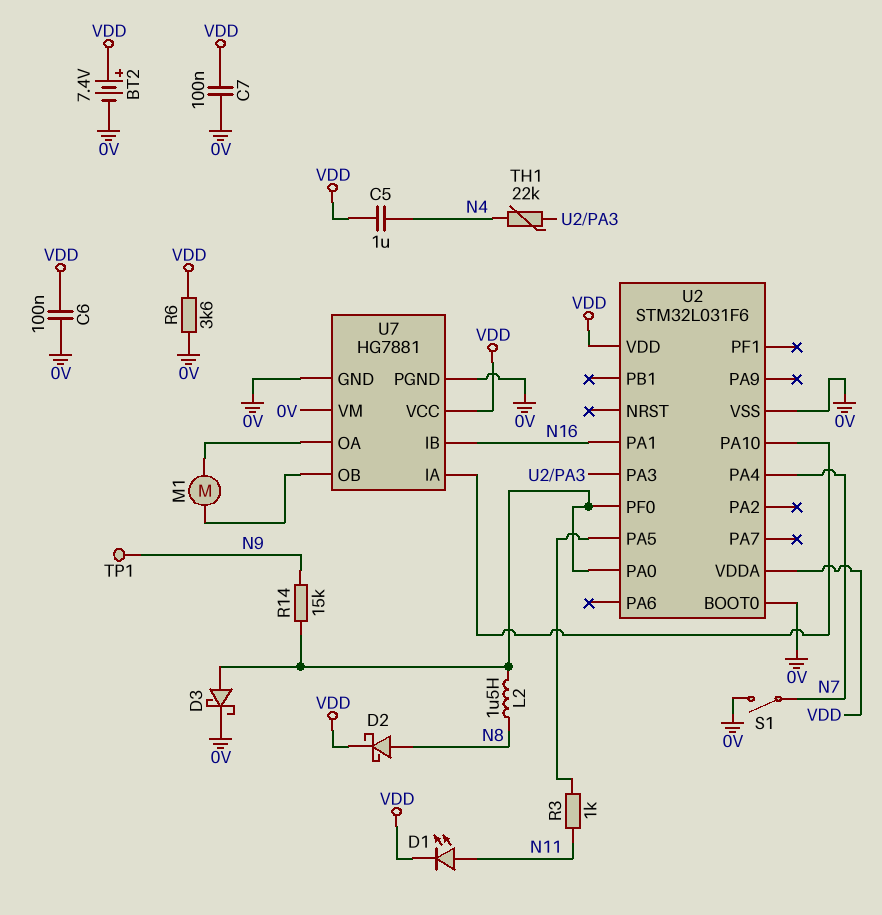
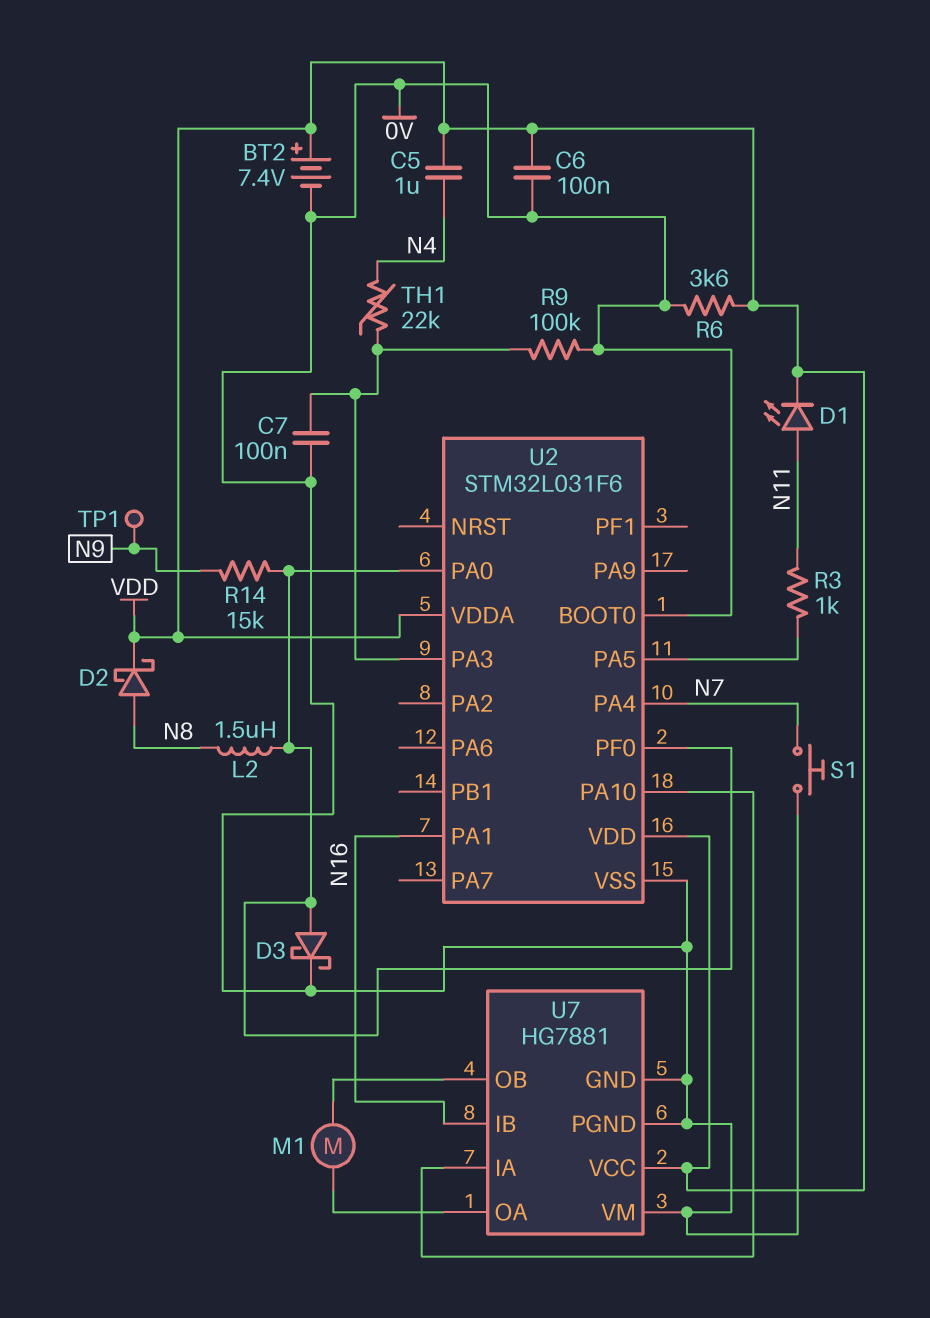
C7: 100nF (0V, VDD) -> 100nF (0V, U2/PA3)
R9: none -> 100k (0V, U2/PA3)
S1: switch (0V, N7) -> button (0V, N7)

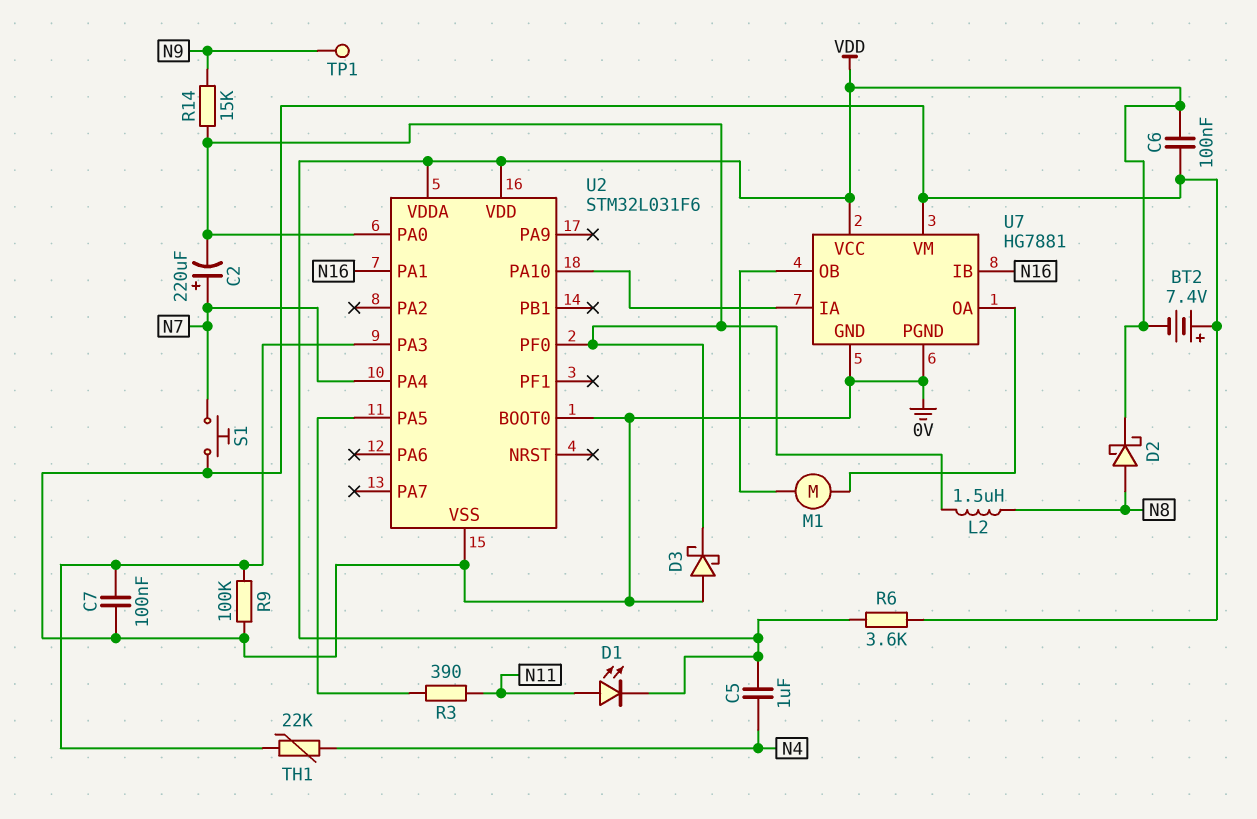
BT2: 7.4V (plus VDD, minus 0V) -> 7.4V (plus 0V, minus VDD)
C2: none -> 220uF (plus N7, minus U2/PA0)
D3: schottky (A U2/PA0, K 0V) -> schottky (A 0V, K U2/PA0)
R3: 1k (N11, U2/PA5) -> 390 (N11, U2/PA5)

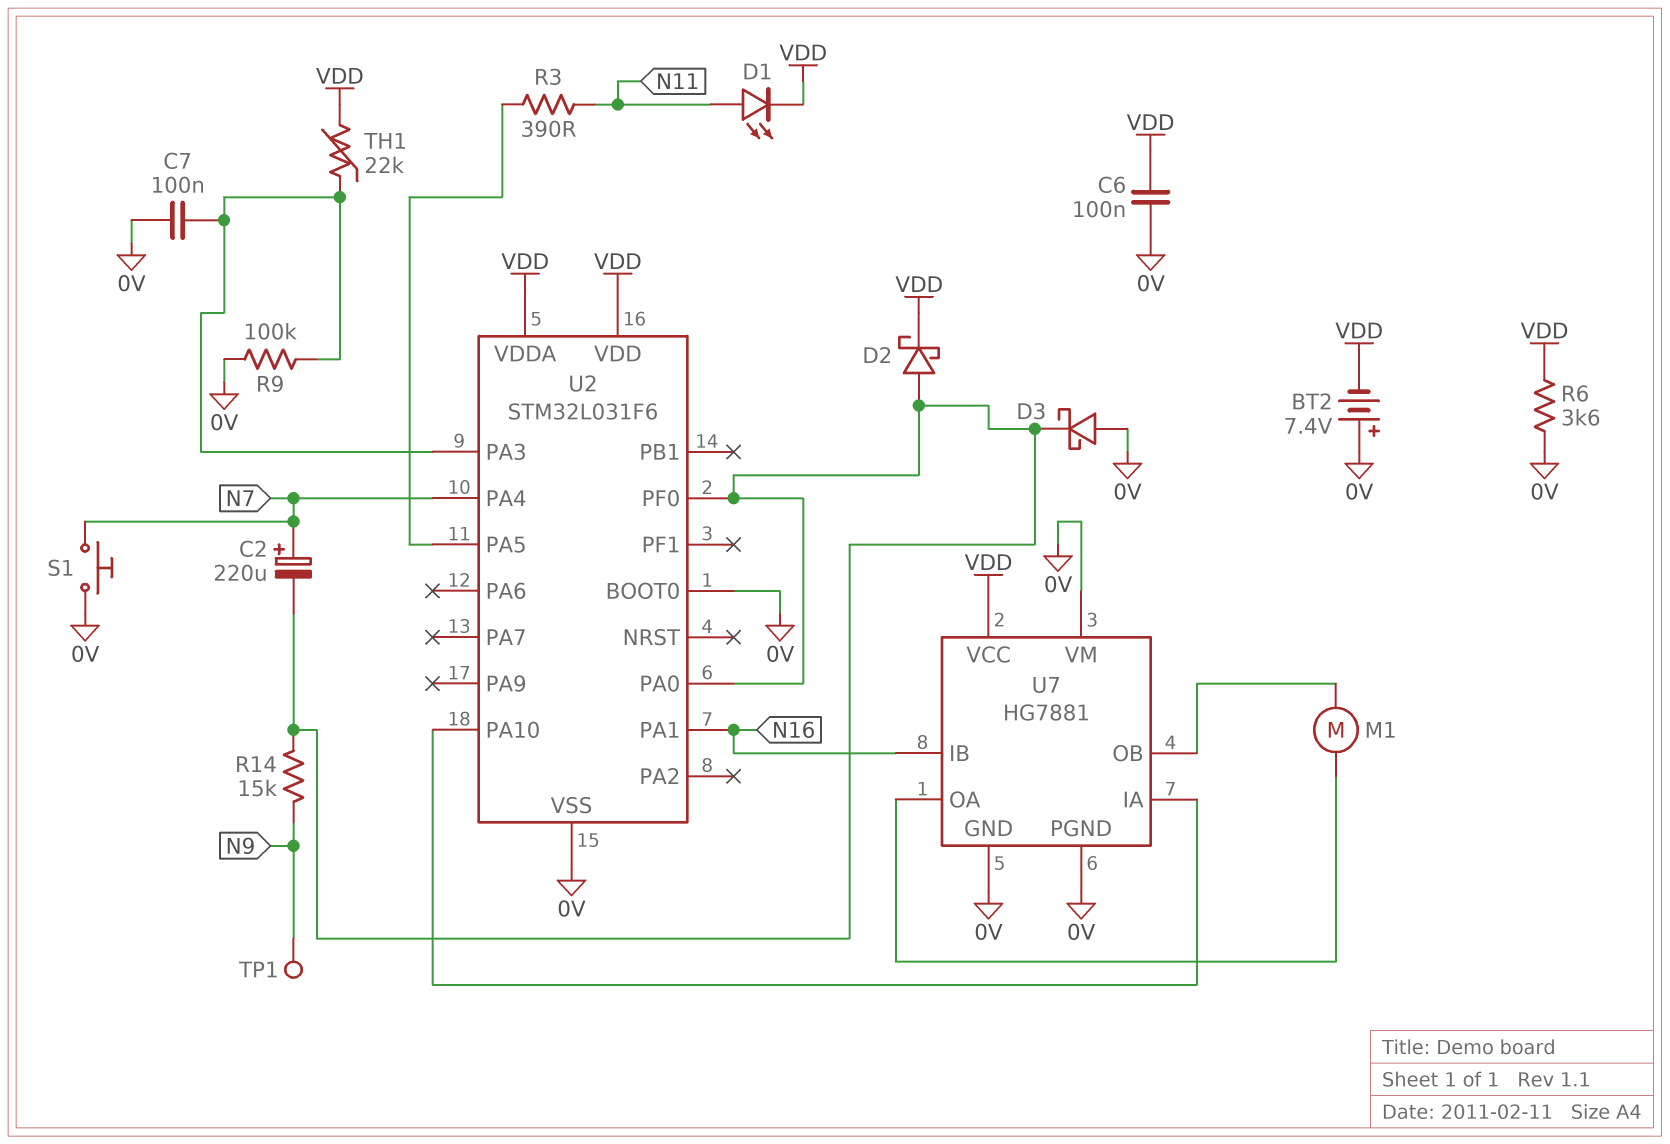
C5: 1uF (N4, VDD) -> none
D2: schottky (A N8, K VDD) -> schottky (A U2/PA0, K VDD)
L2: 1.5uH (N8, U2/PA0) -> none
TH1: 22k (N4, U2/PA3) -> 22k (U2/PA3, VDD)

